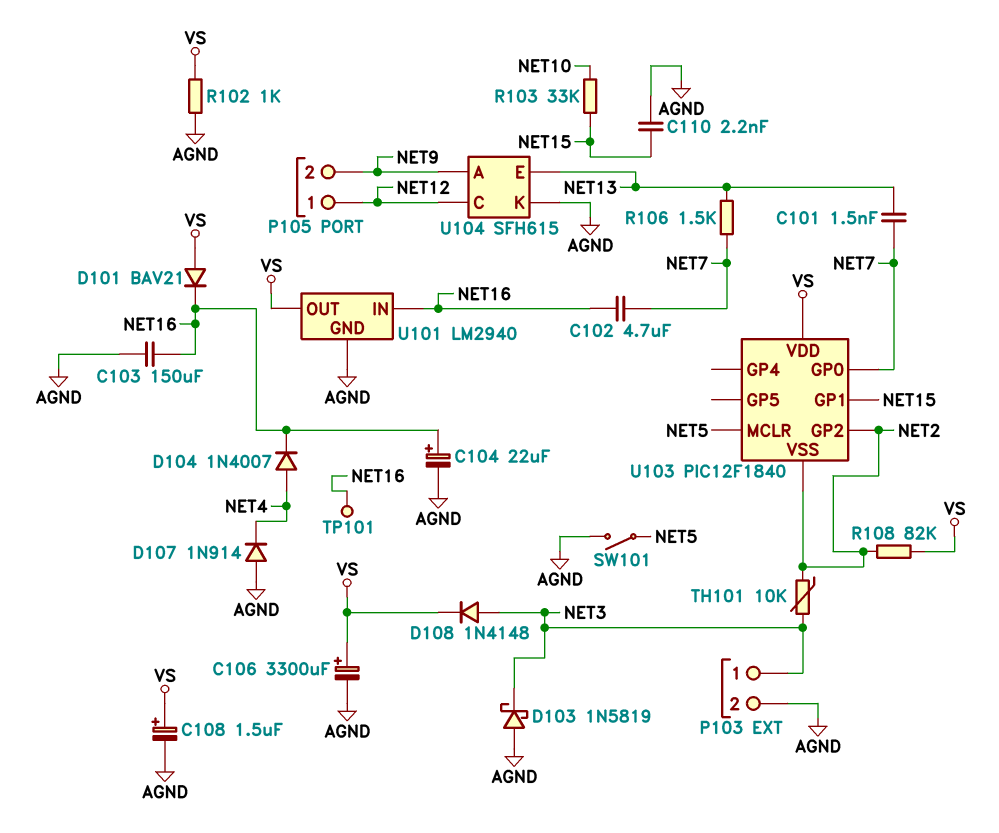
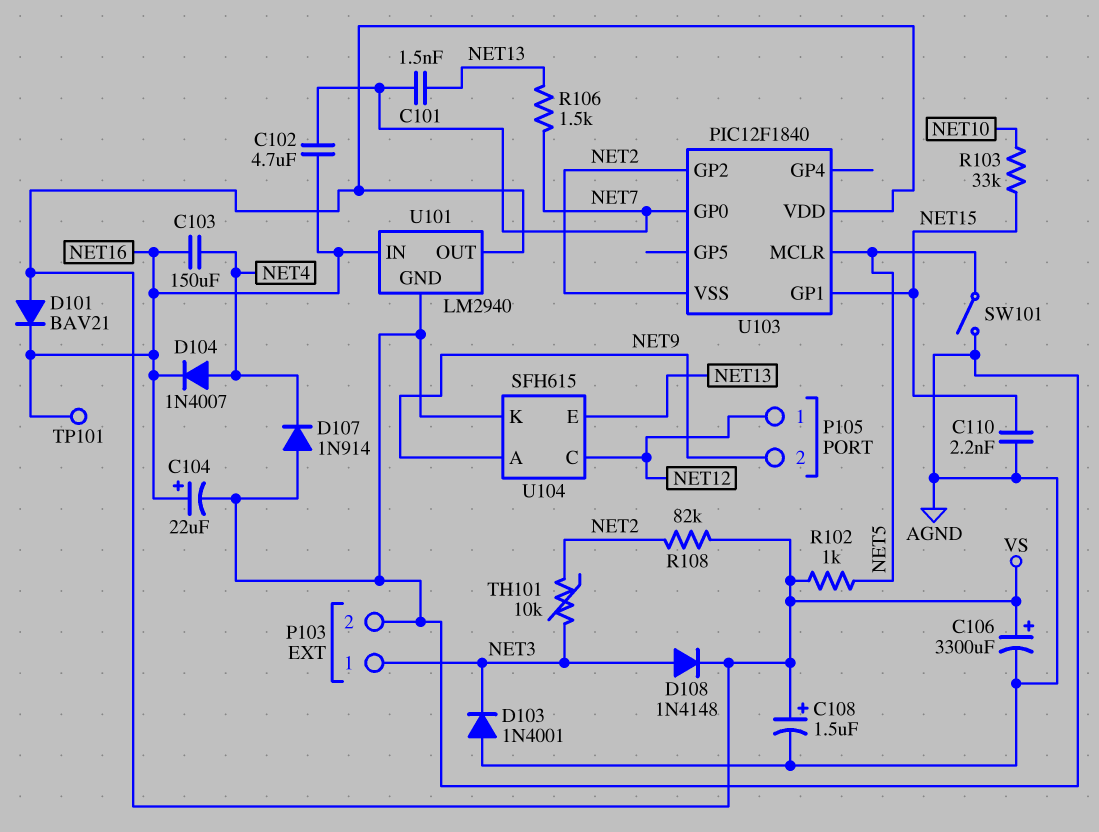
C103: 150uF (AGND, NET16) -> 150uF (NET4, NET16)
D103: schottky 1N5819 (A AGND, K NET3) -> diode 1N4001 (A AGND, K NET3)
R102: 1k (AGND, VS) -> 1k (NET5, VS)

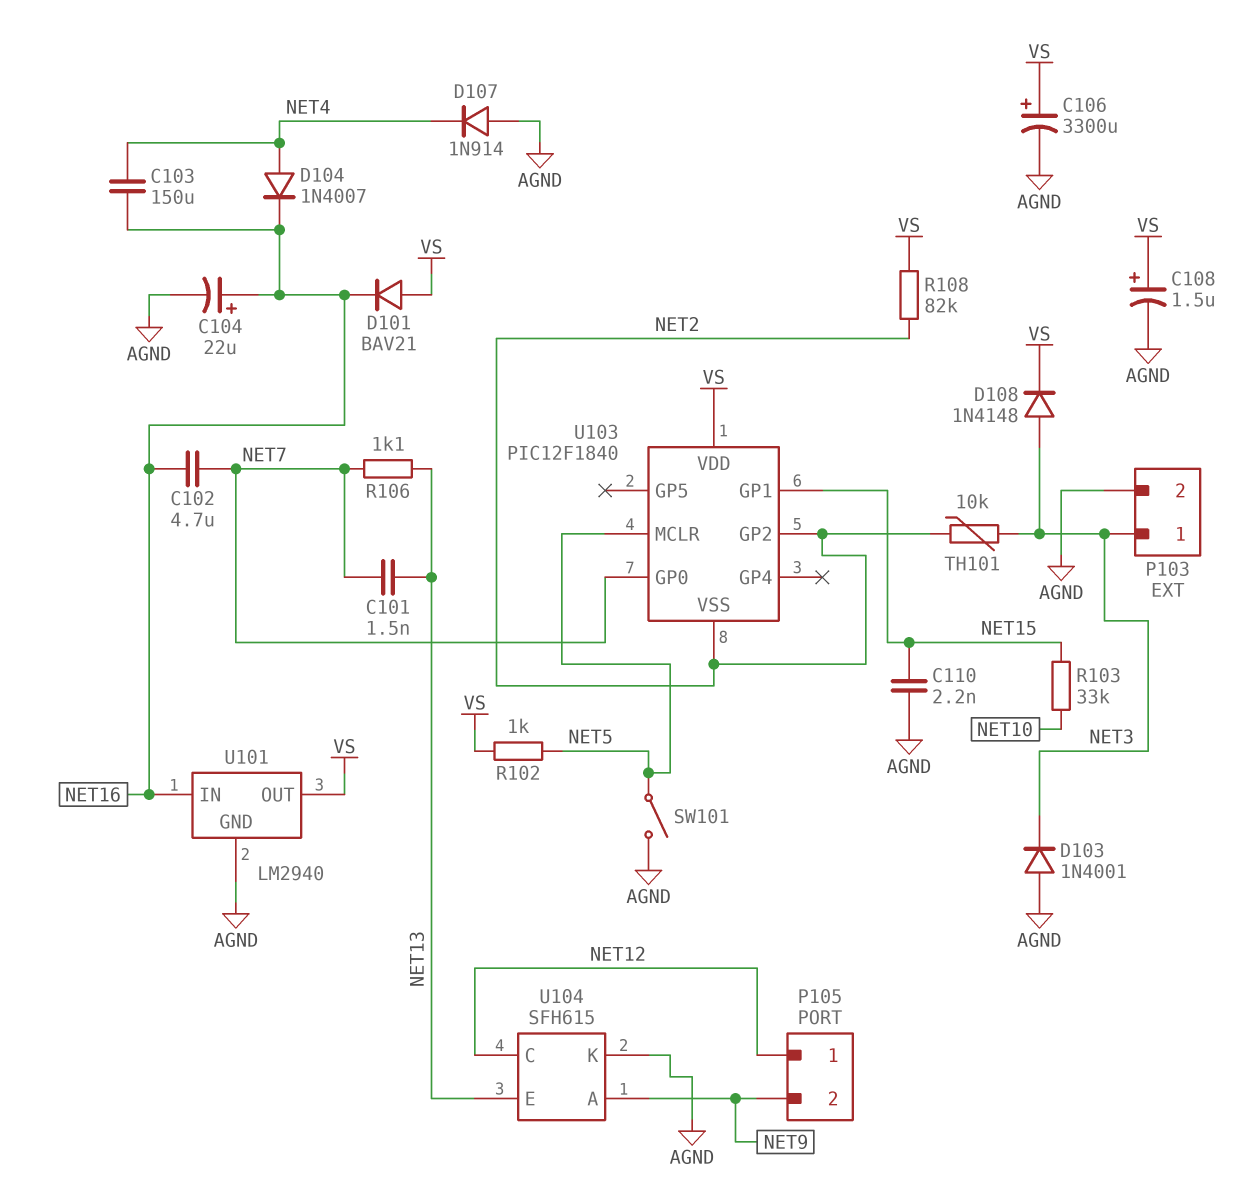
R106: 1.5k (NET7, NET13) -> 1.1k (NET7, NET13)
TP101: test point (NET16) -> none

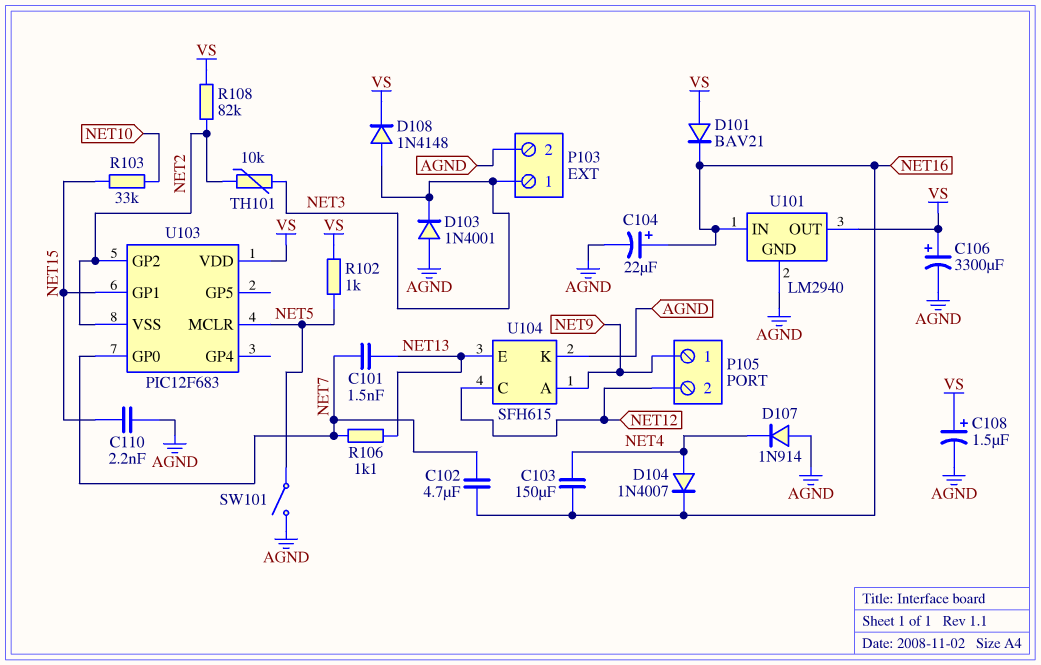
P105 pin 1: NET12 -> NET9
P105 pin 2: NET9 -> NET12
U103: PIC12F1840 -> PIC12F683

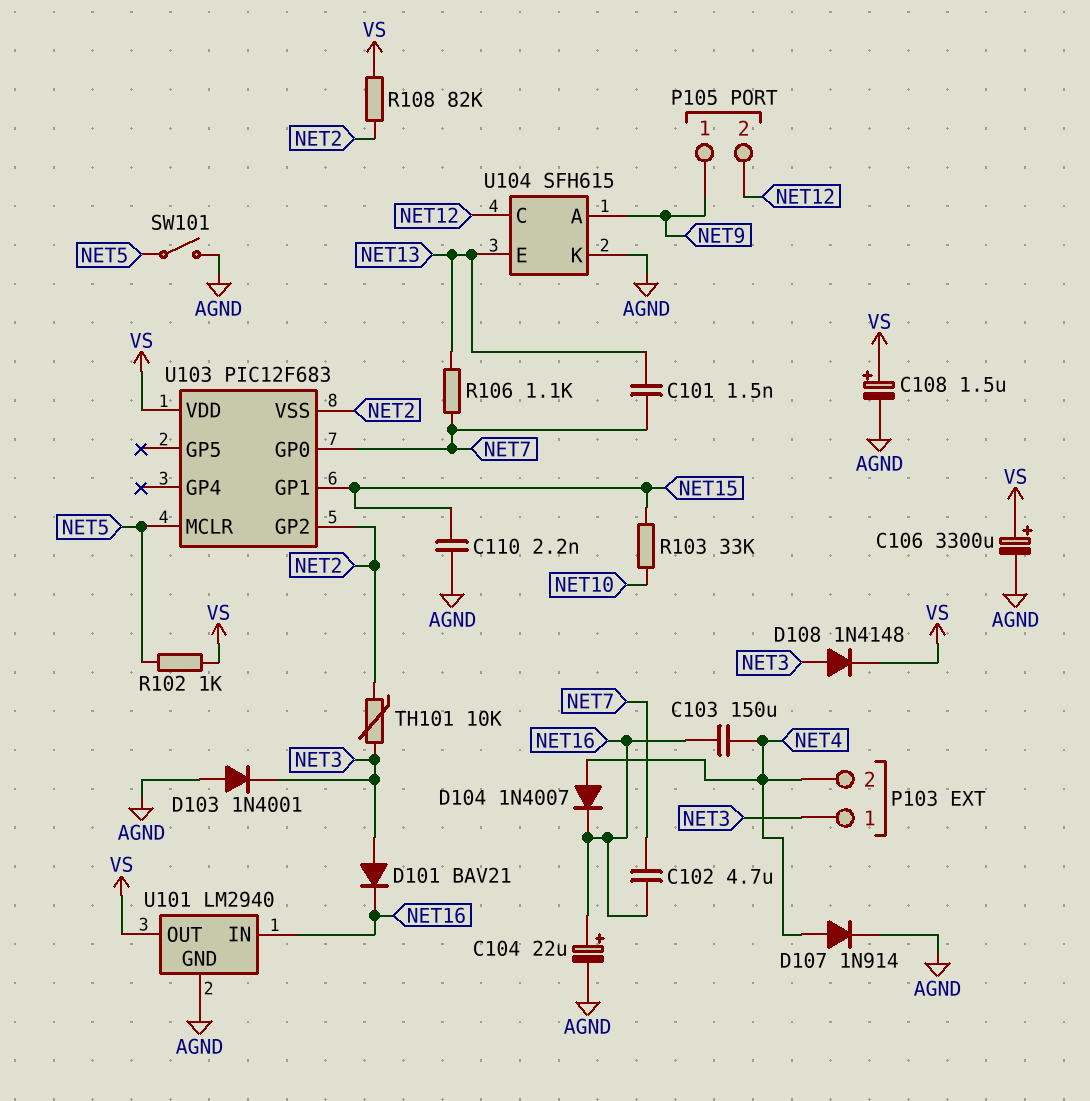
D101: diode BAV21 (A VS, K NET16) -> diode BAV21 (A NET3, K NET16)
D107: diode 1N914 (A AGND, K NET4) -> diode 1N914 (A NET4, K AGND)
P103 pin 2: AGND -> NET4

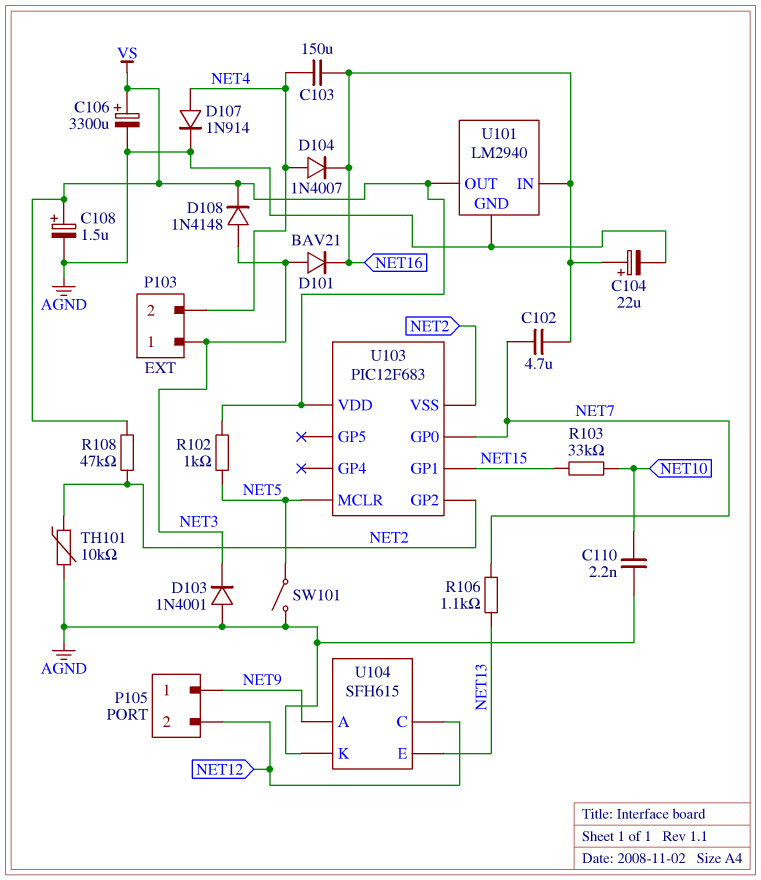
C101: 1.5nF (NET7, NET13) -> none
C110: 2.2nF (AGND, NET15) -> 2.2nF (AGND, NET10)
R108: 82k (NET2, VS) -> 47k (NET2, VS)
TH101: 10k (NET2, NET3) -> 10k (AGND, NET2)

